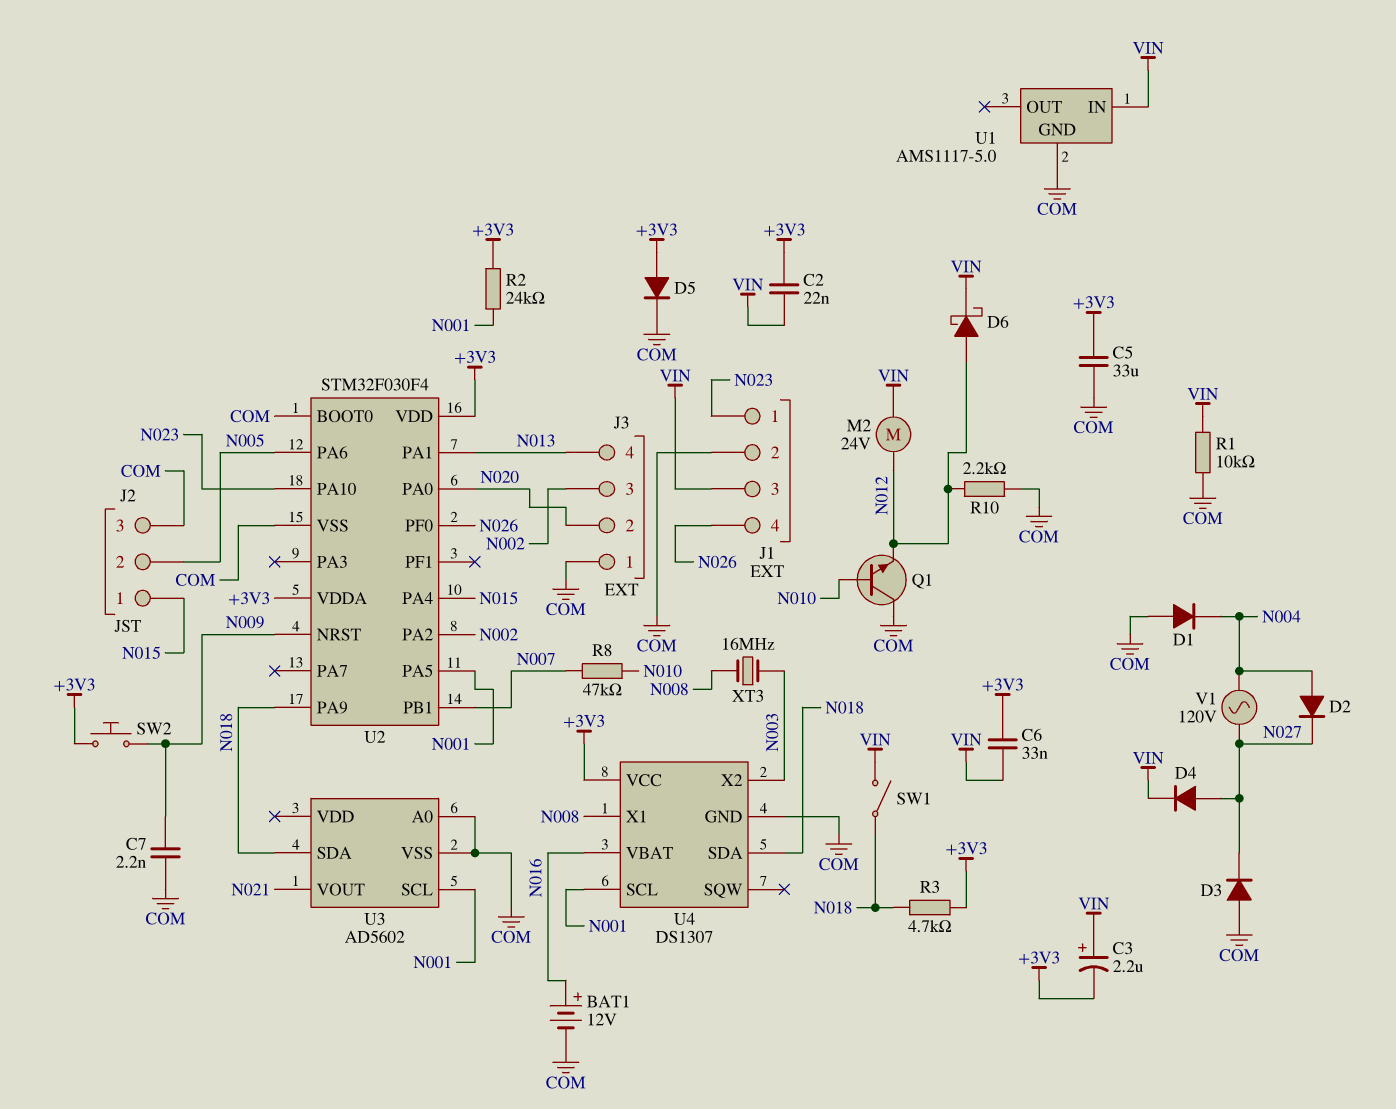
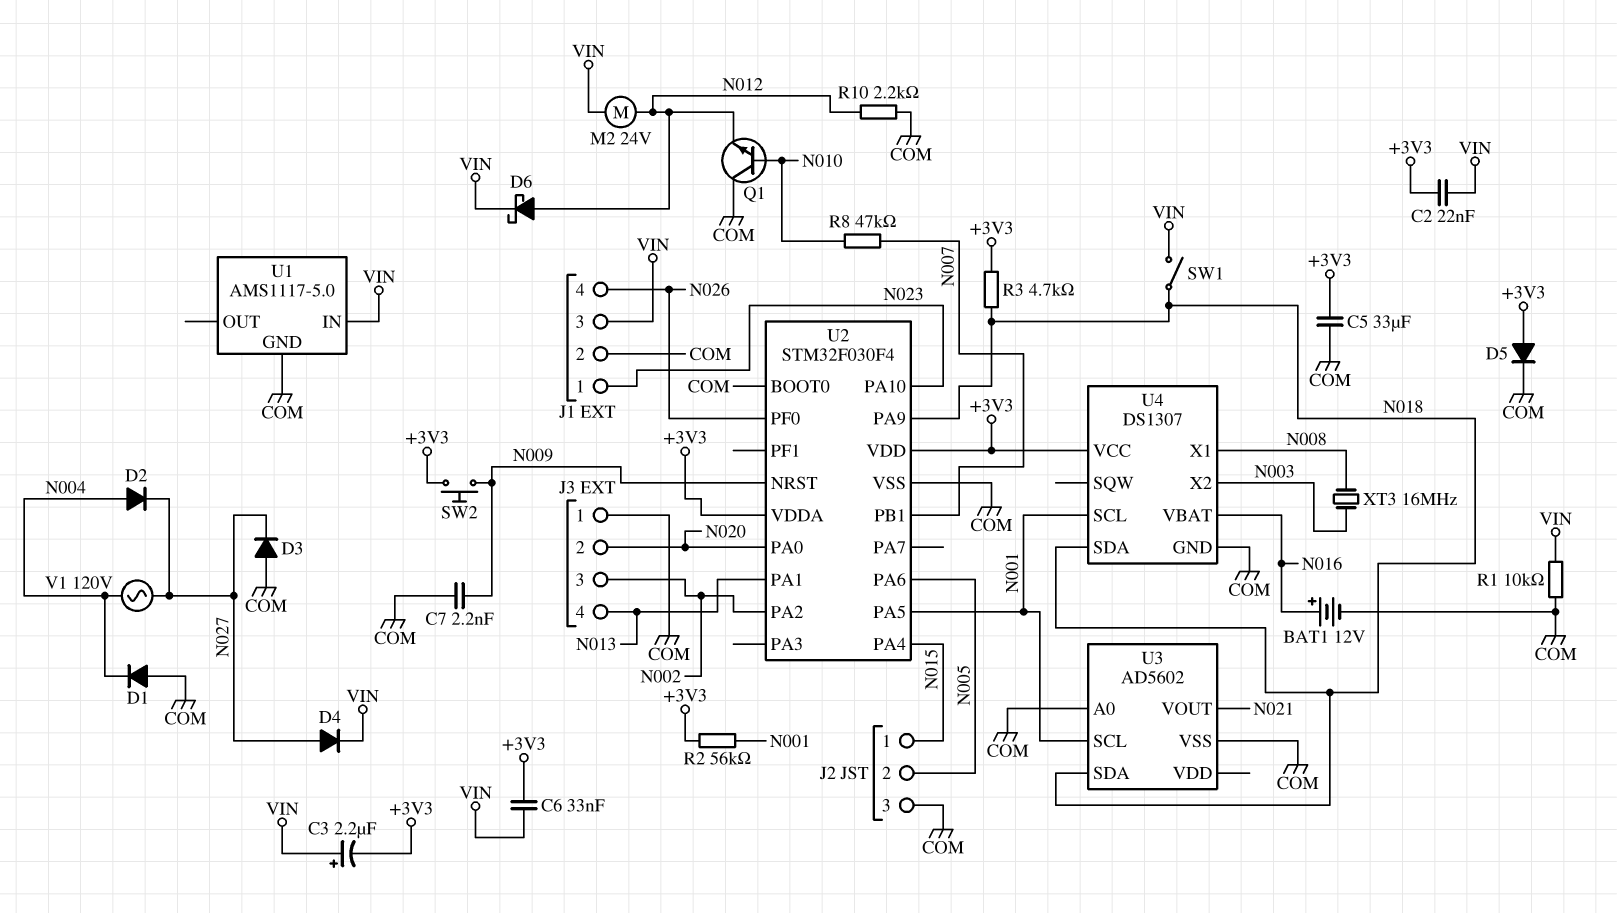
R2: 24k (+3V3, N001) -> 56k (+3V3, N001)

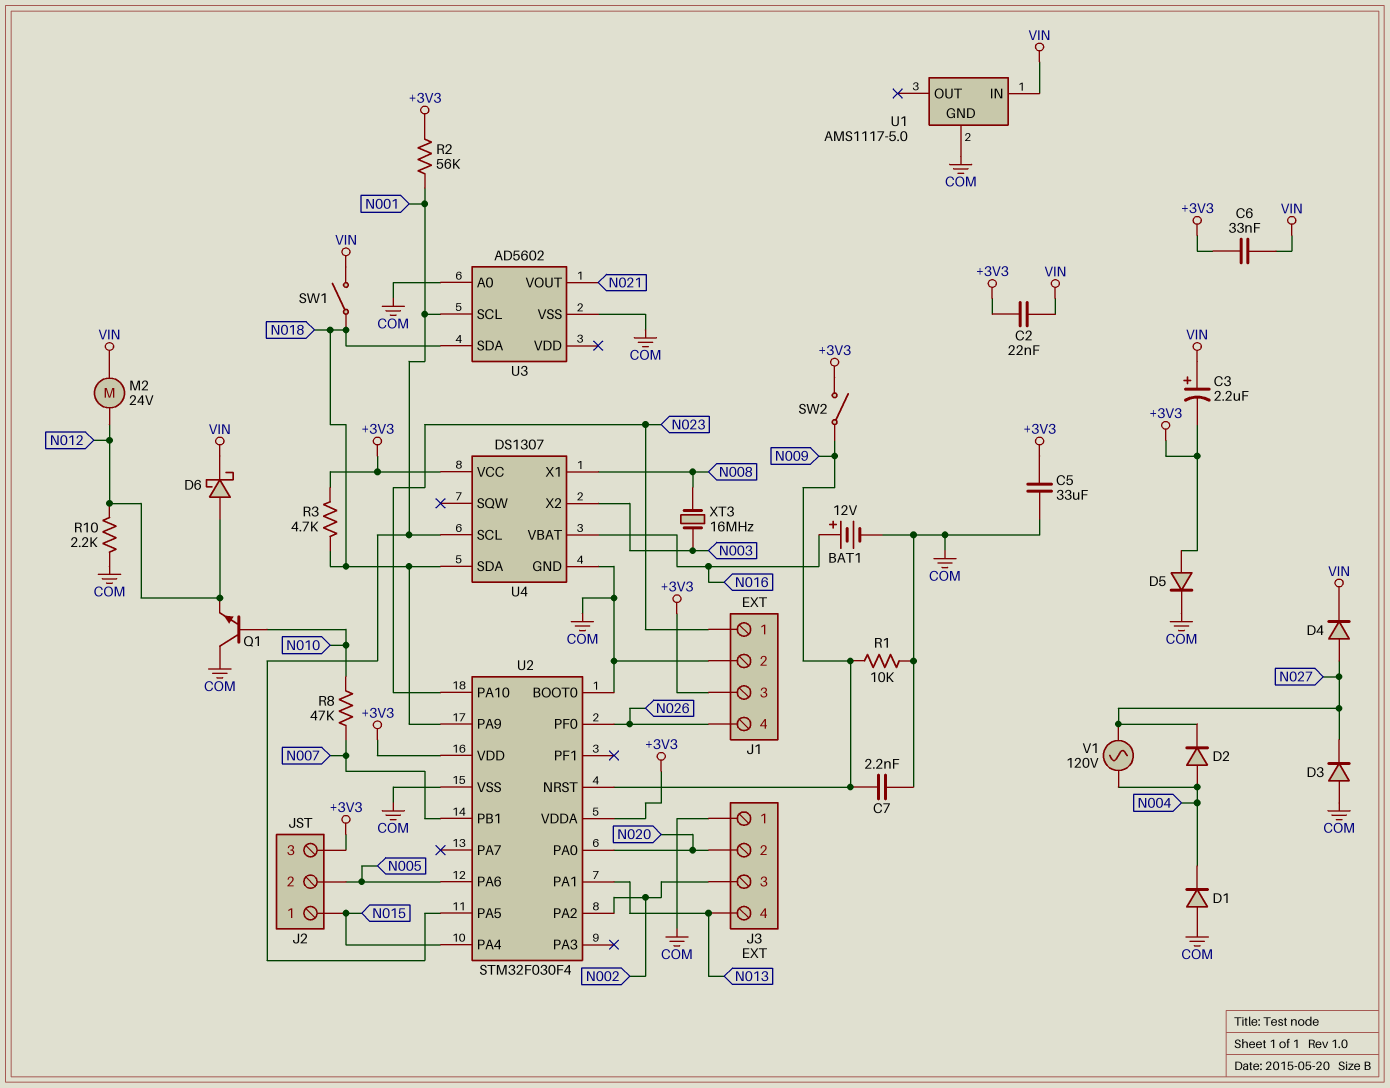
J1 pin 3: VIN -> +3V3
J2 pin 3: COM -> +3V3
R1: 10k (COM, VIN) -> 10k (COM, N009)
SW2: button (+3V3, N009) -> switch (+3V3, N009)

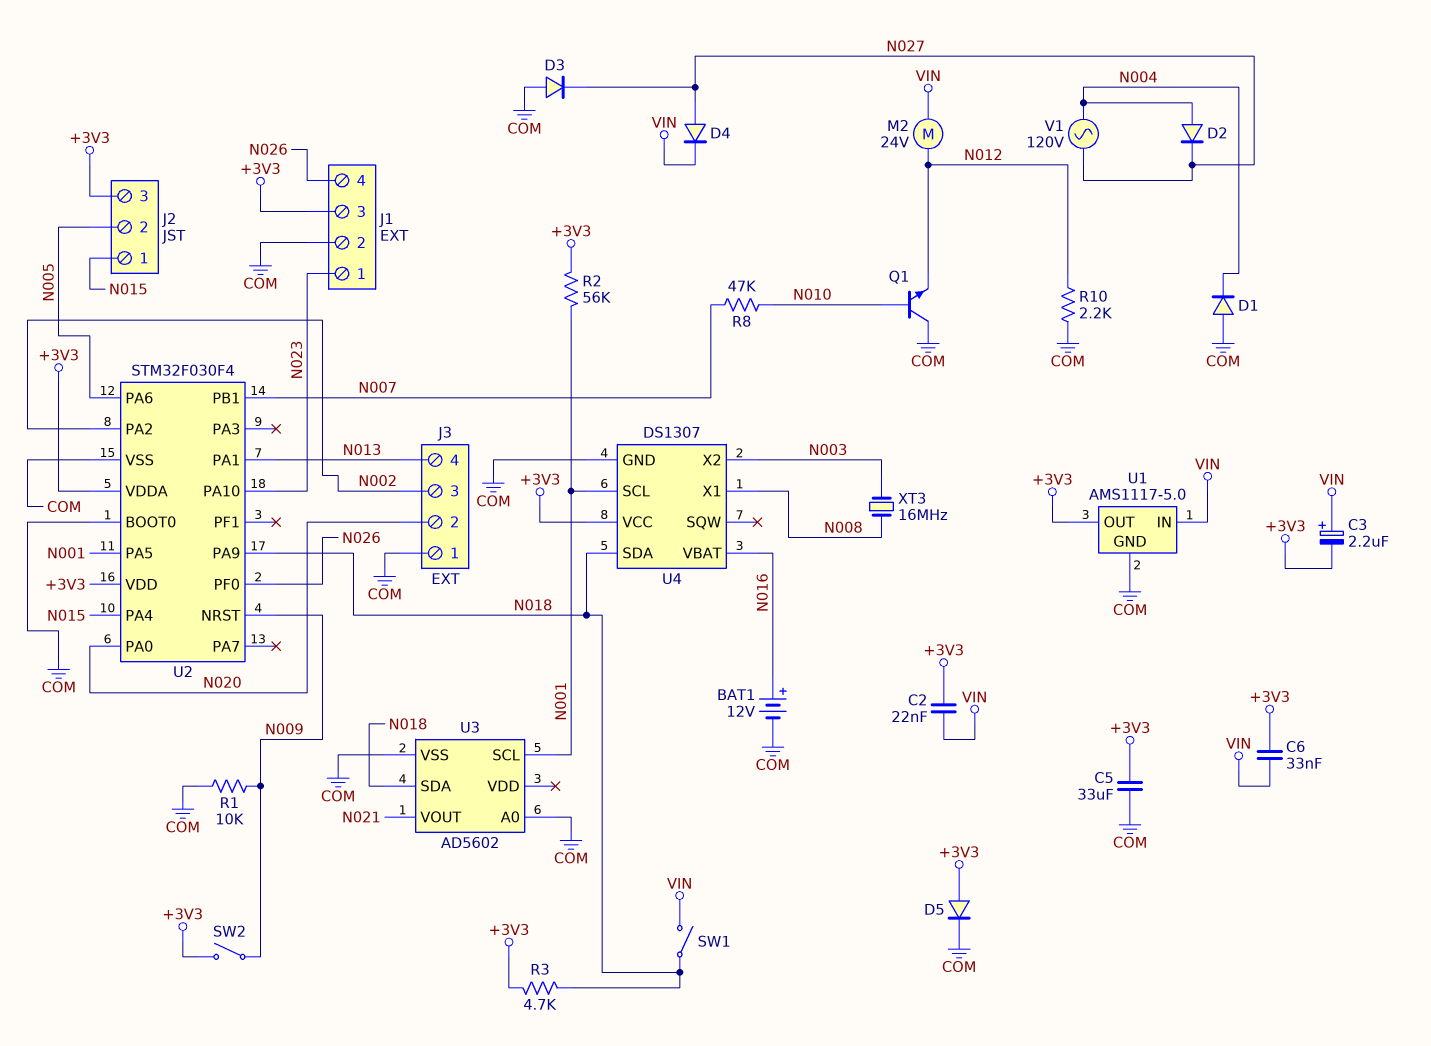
C7: 2.2nF (COM, N009) -> none
D6: schottky (A N012, K VIN) -> none
U1 pin OUT: none -> +3V3

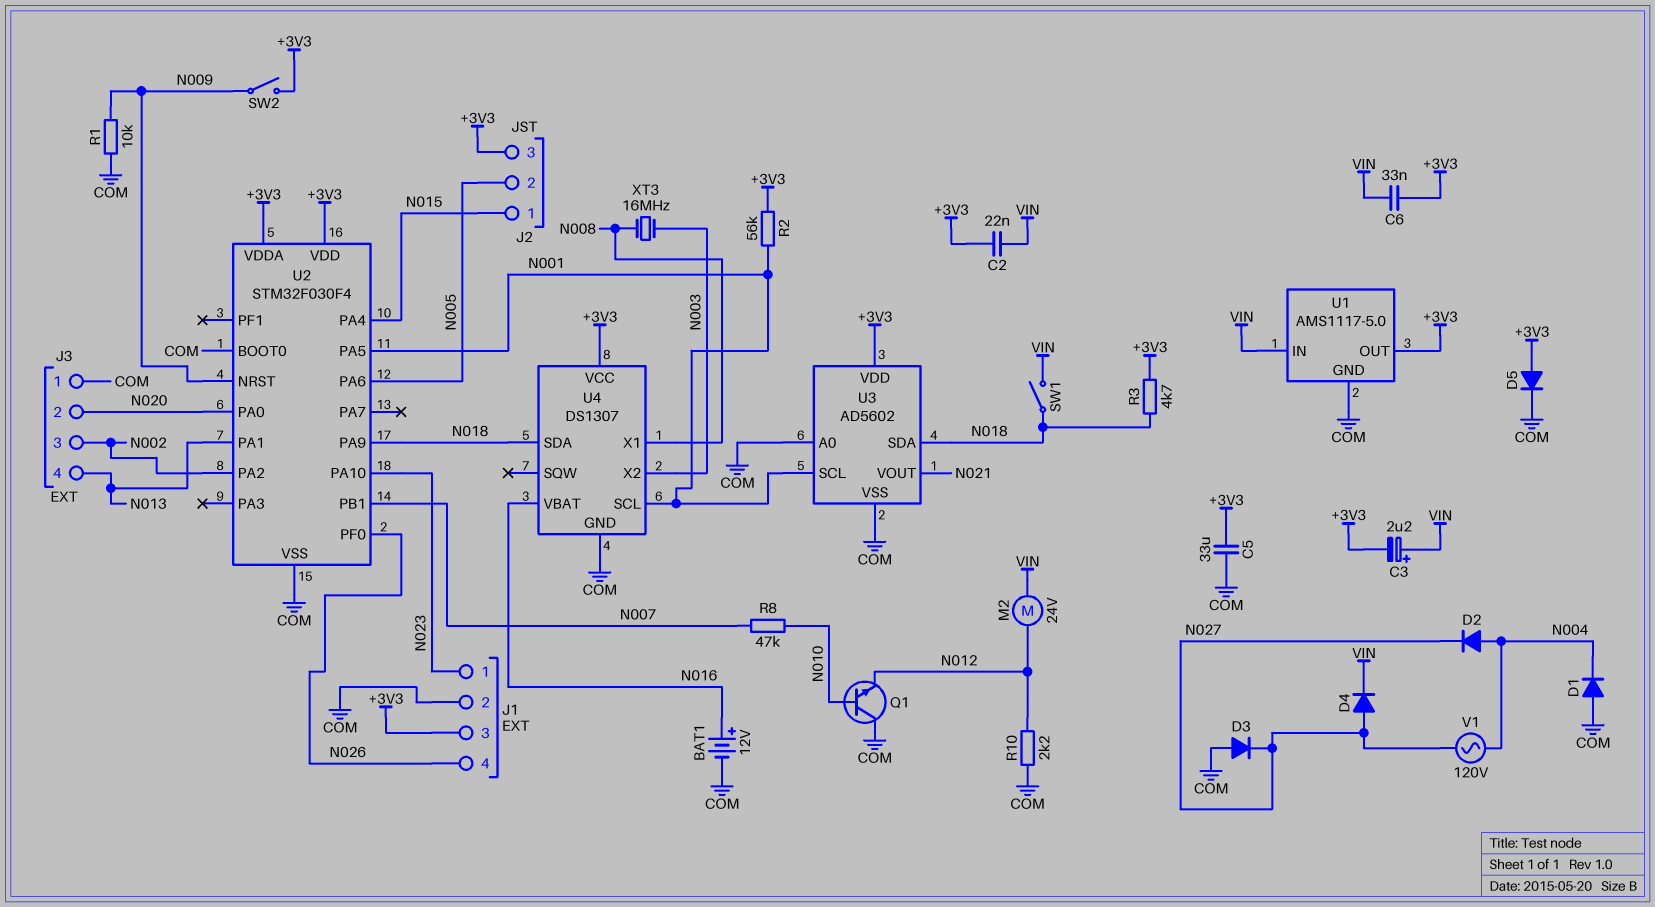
U3 pin VDD: none -> +3V3

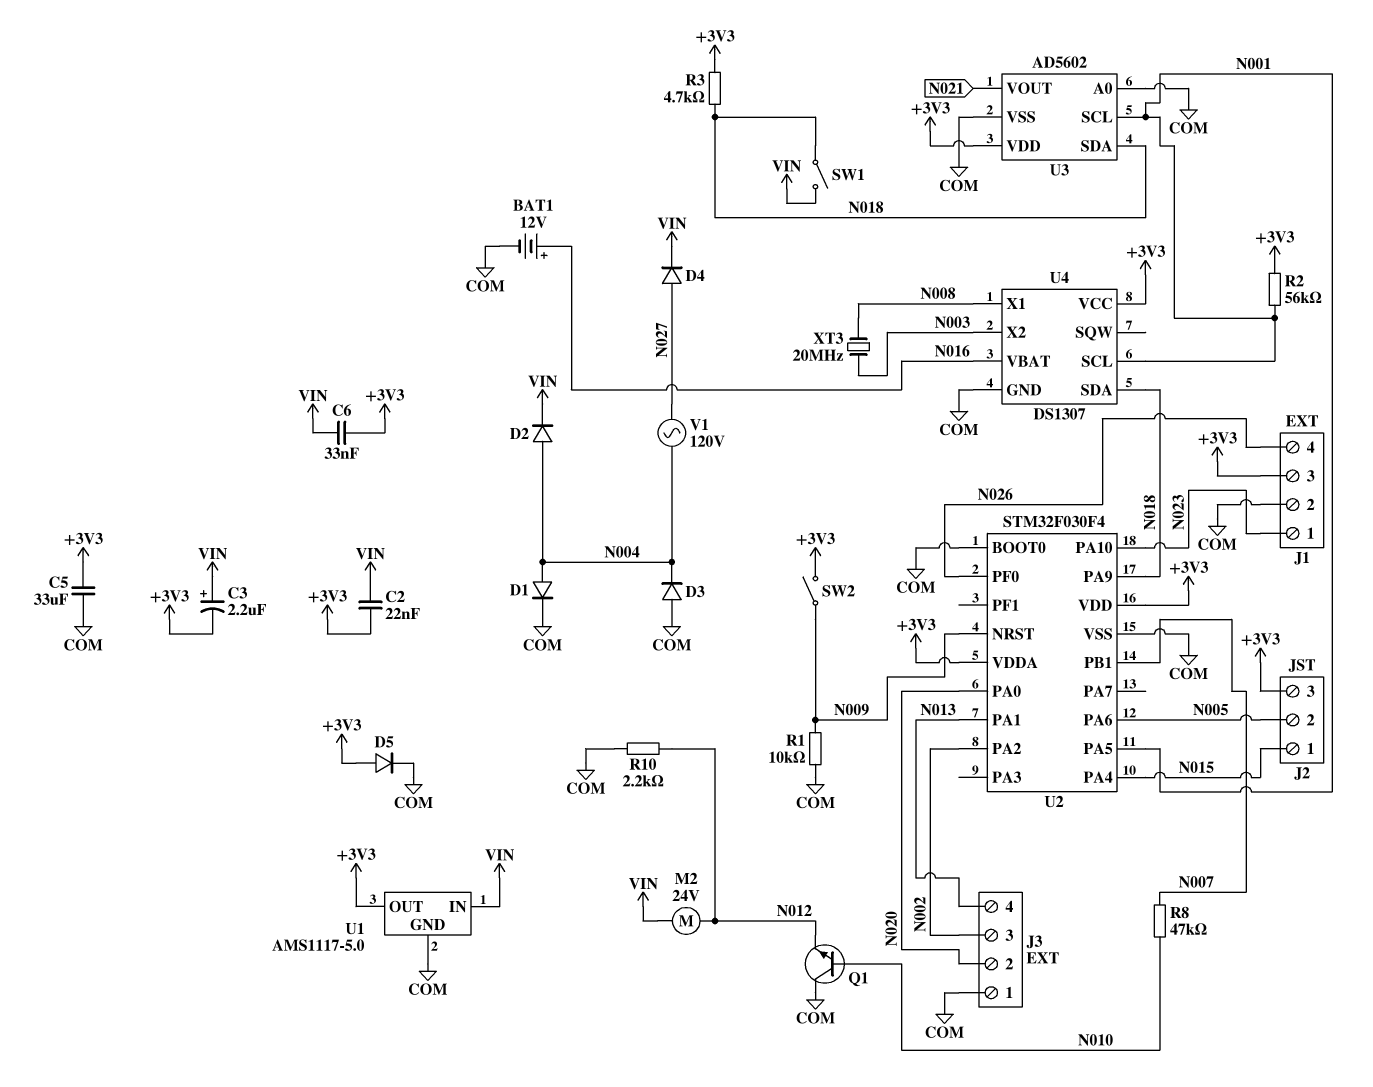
D1: diode (A COM, K N004) -> diode (A N004, K COM)
D2: diode (A N004, K N027) -> diode (A N004, K VIN)
D3: diode (A COM, K N027) -> diode (A COM, K N004)
XT3: 16MHz (N003, N008) -> 20MHz (N003, N008)

